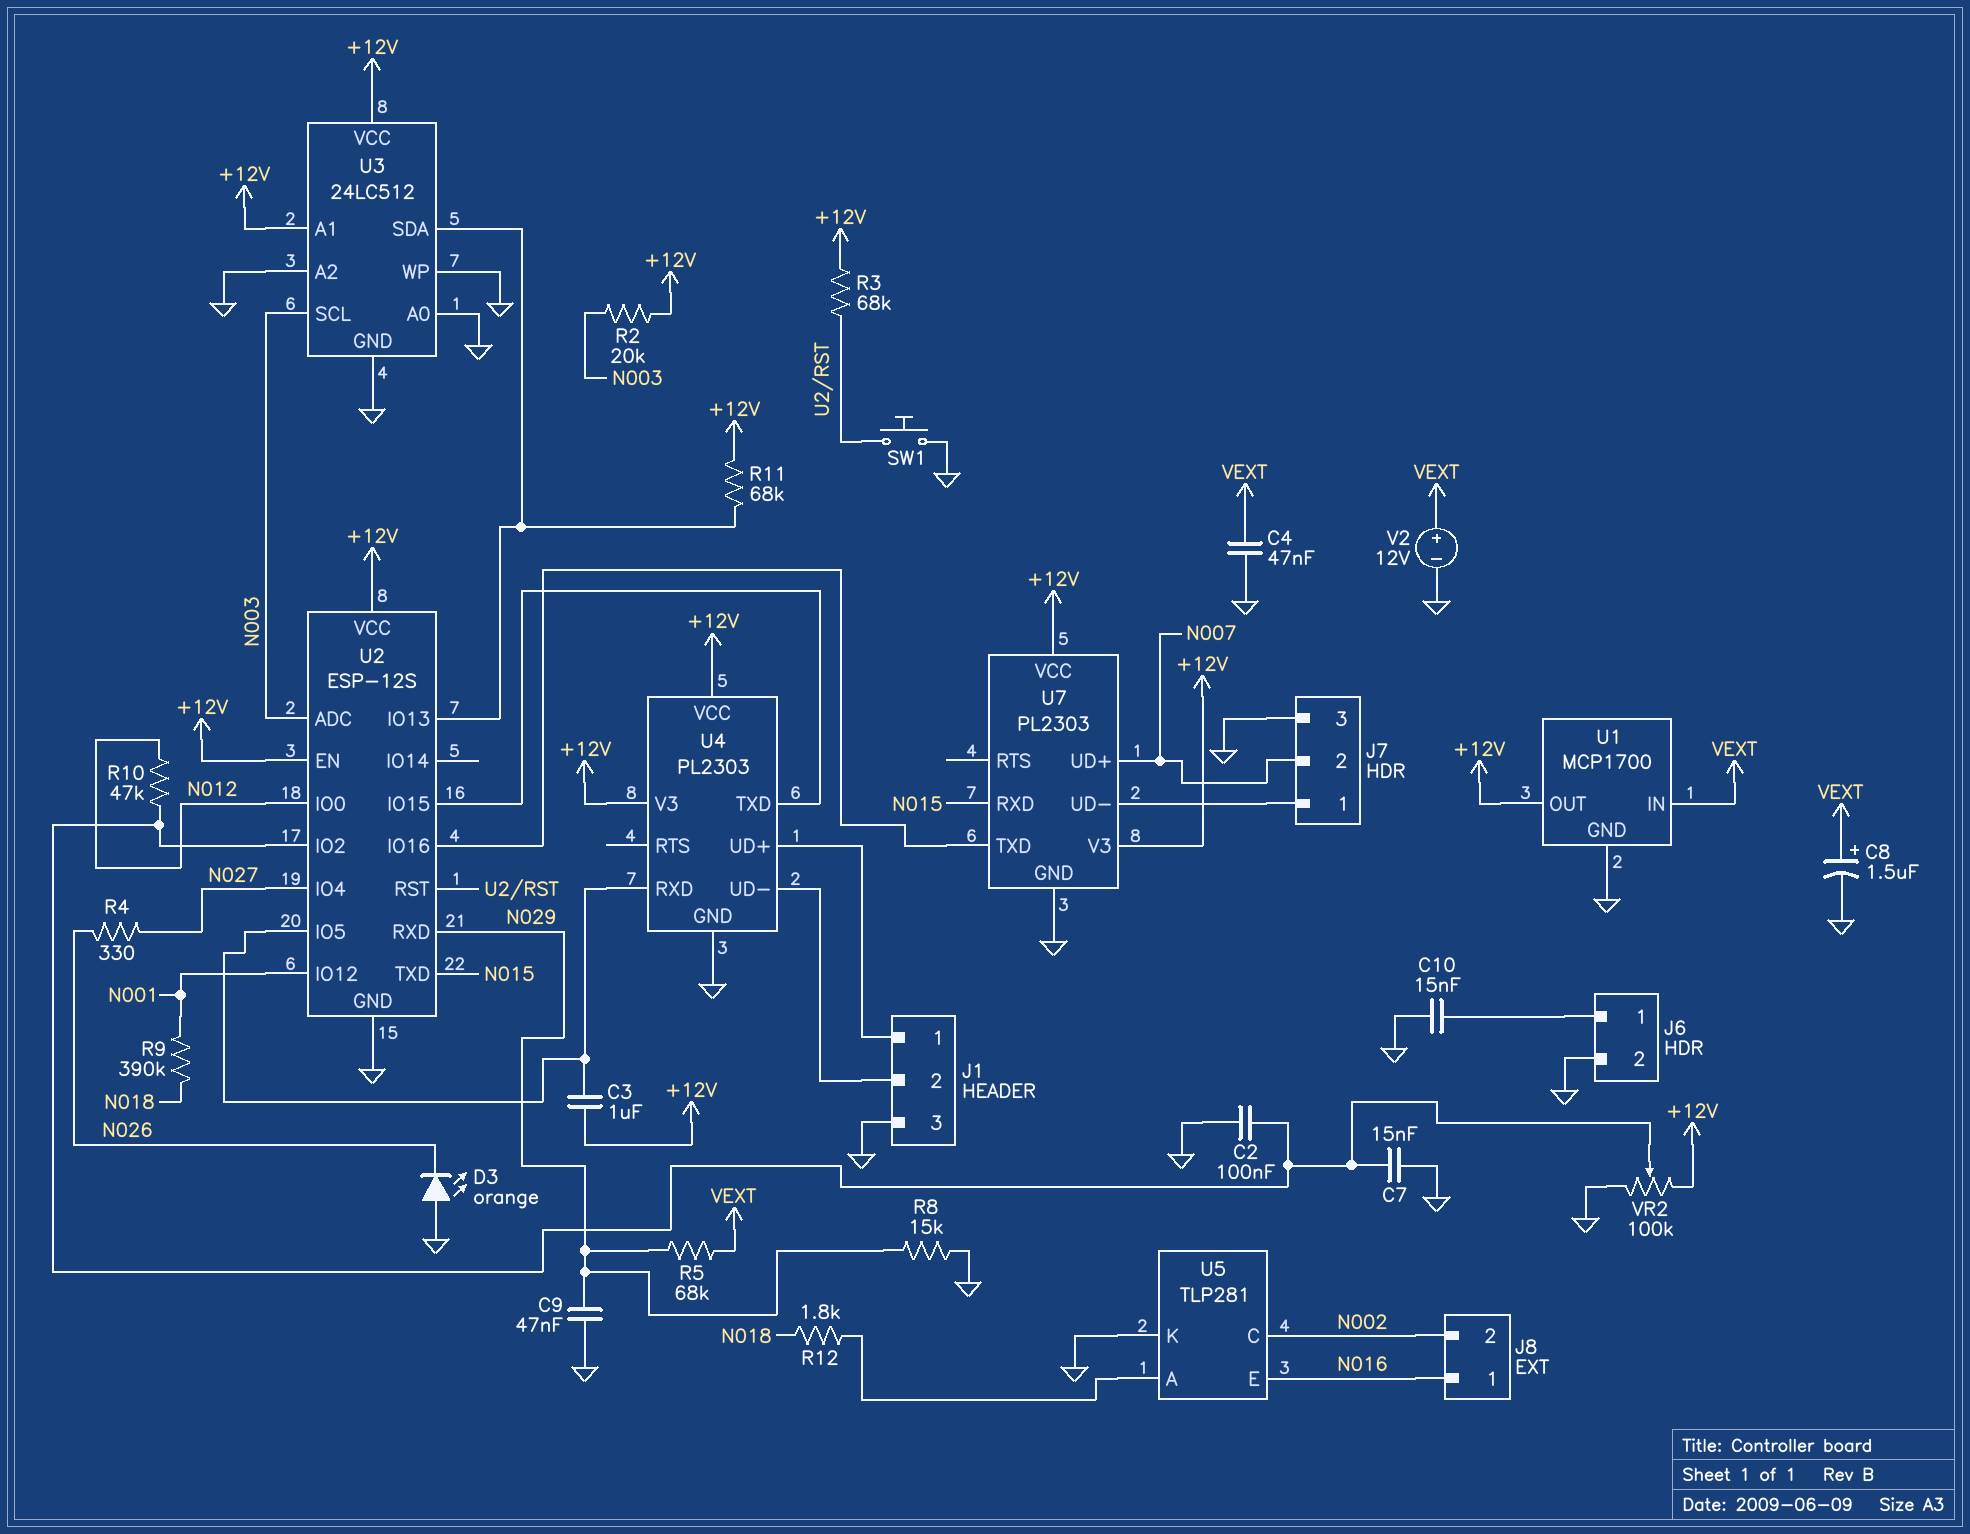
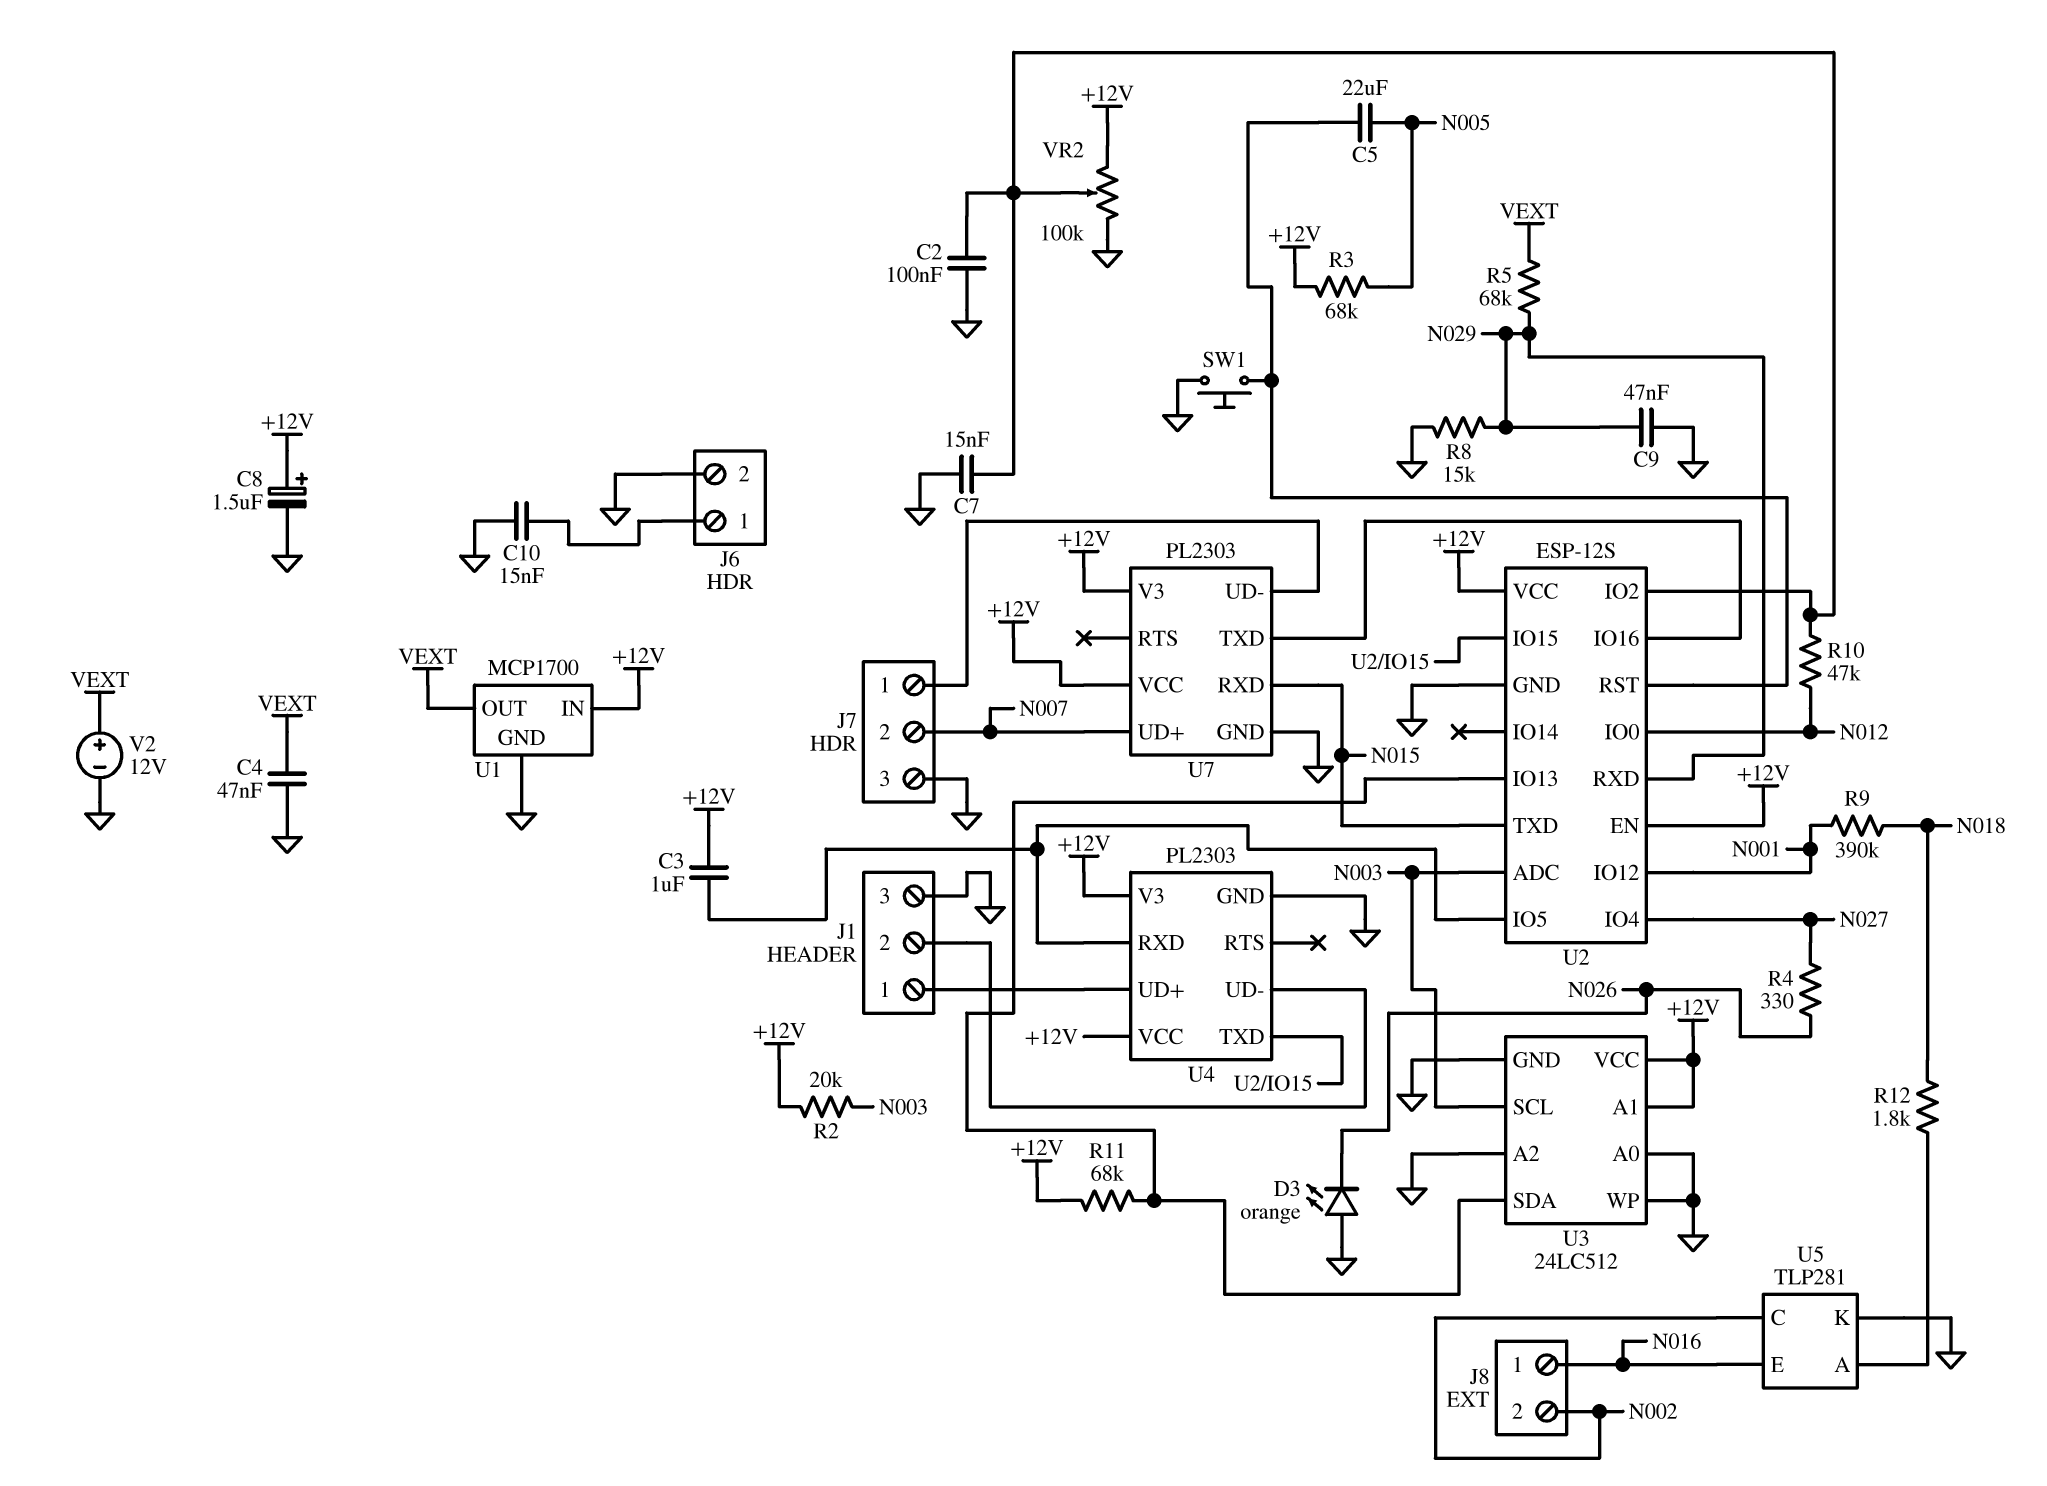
C5: none -> 22uF (N005, U2/RST)
C8: 1.5uF (plus VEXT, minus GND) -> 1.5uF (plus +12V, minus GND)
R3: 68k (+12V, U2/RST) -> 68k (+12V, N005)
U1 pin IN: VEXT -> +12V
U1 pin OUT: +12V -> VEXT

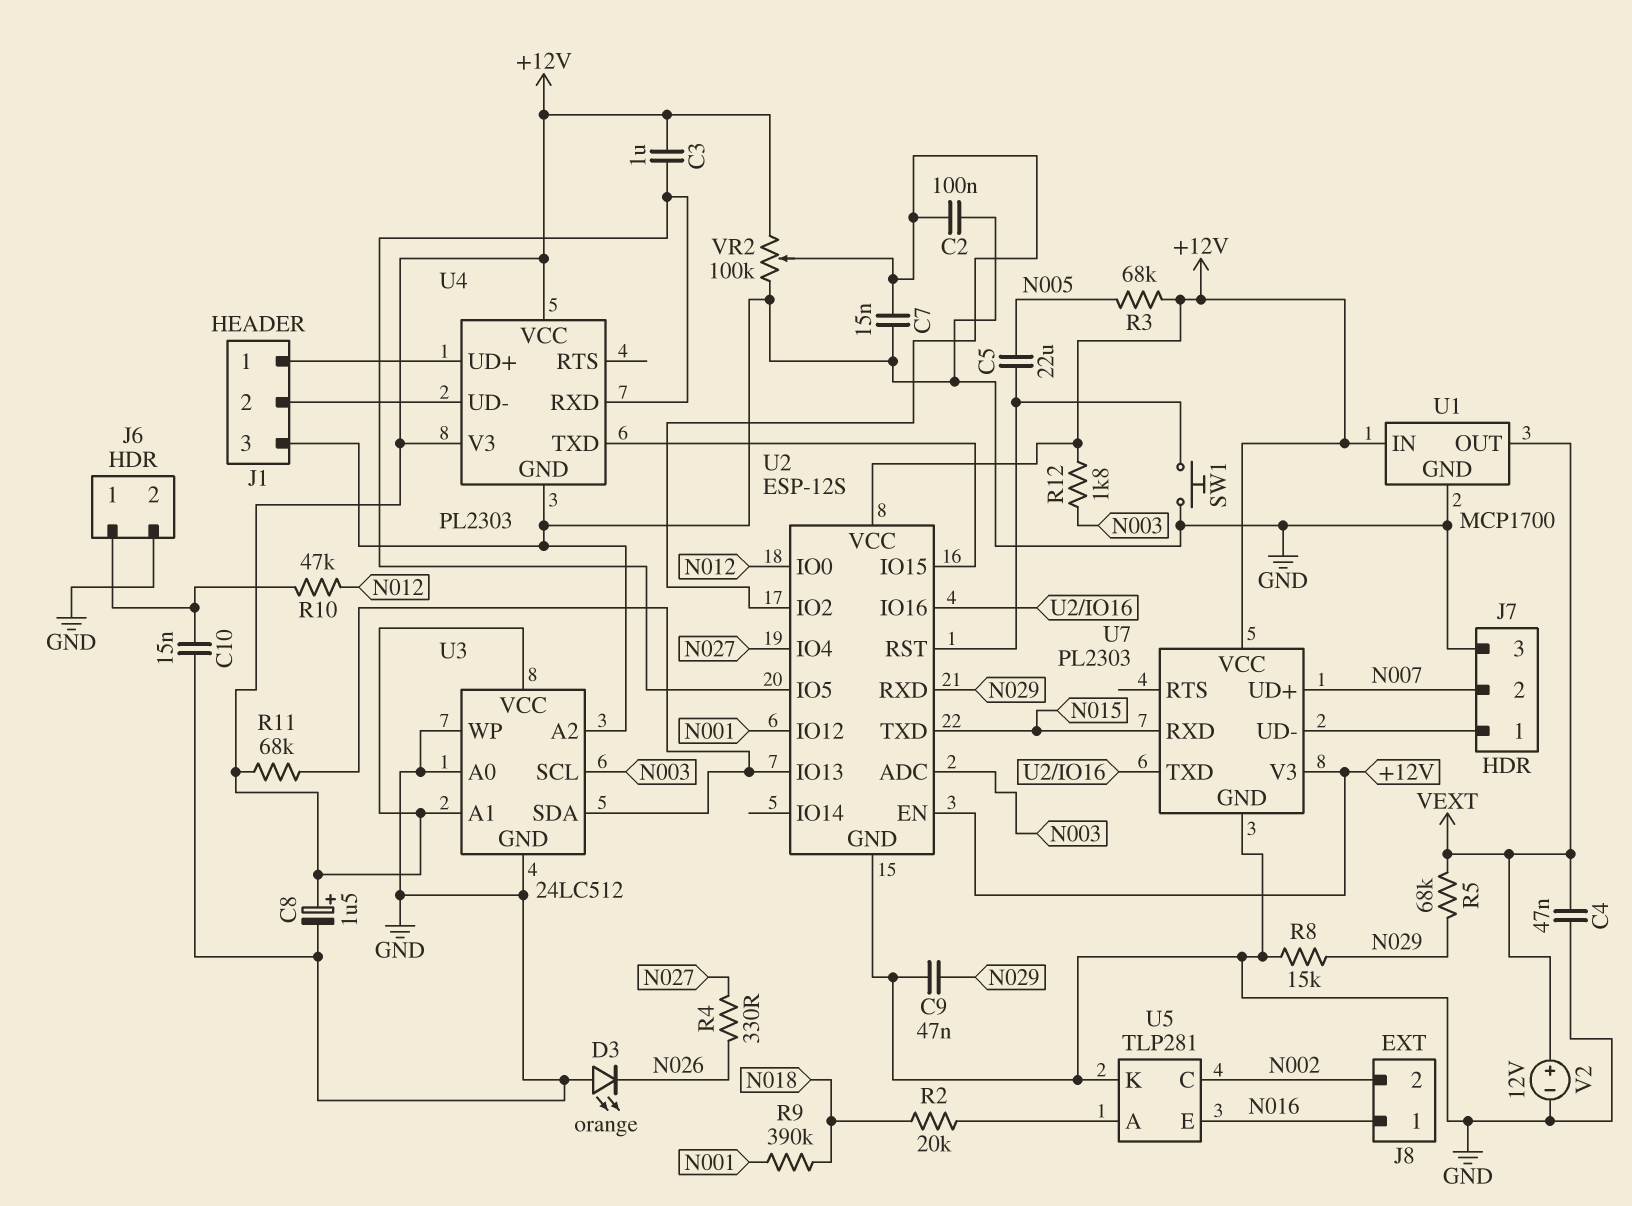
R2: 20k (+12V, N003) -> 20k (N018, U5/A)
R10: 47k (N012, U2/IO2) -> 47k (J6/1, N012)
R12: 1.8k (N018, U5/A) -> 1.8k (+12V, N003)

